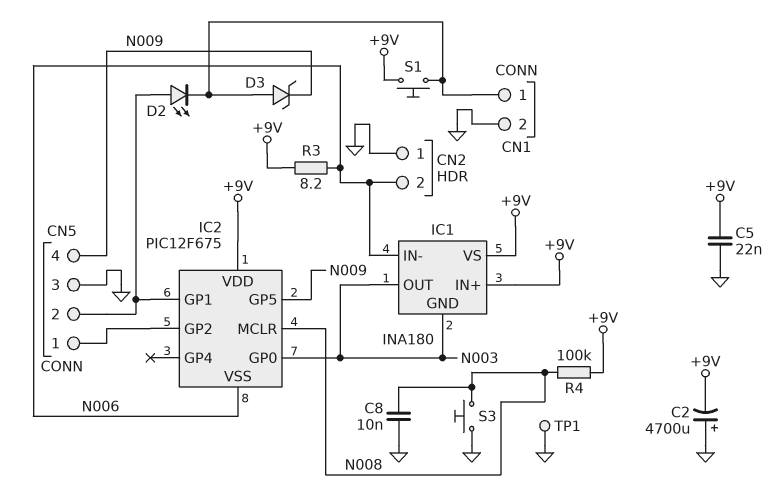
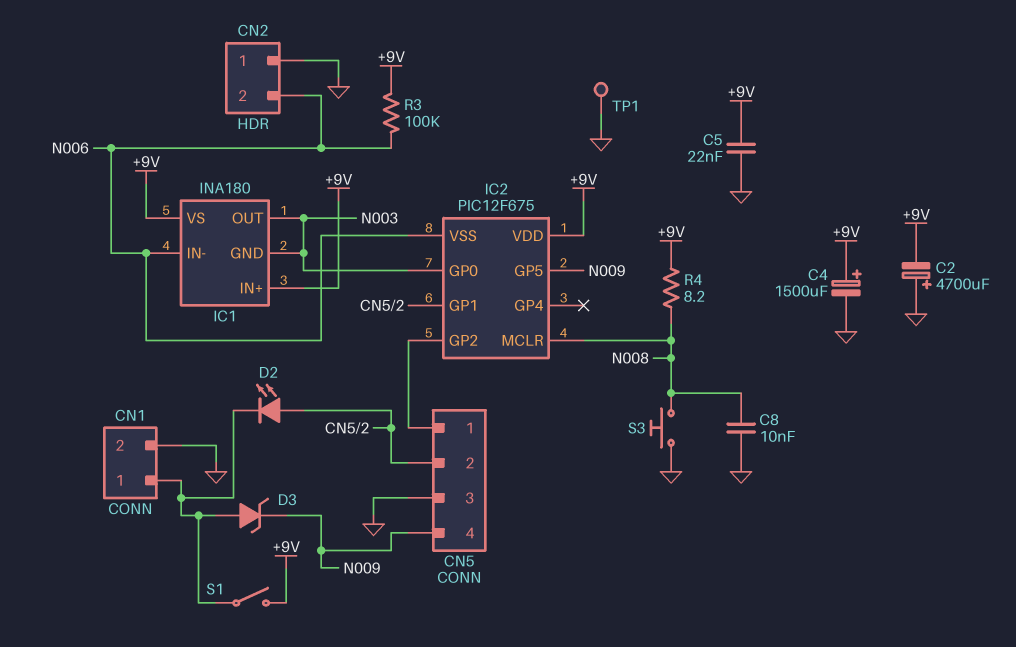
C4: none -> 1500uF (plus +9V, minus GND)
R3: 8.2 (+9V, N006) -> 100k (+9V, N006)
R4: 100k (+9V, N008) -> 8.2 (+9V, N008)
S1: button (+9V, CN1/1) -> switch (+9V, CN1/1)

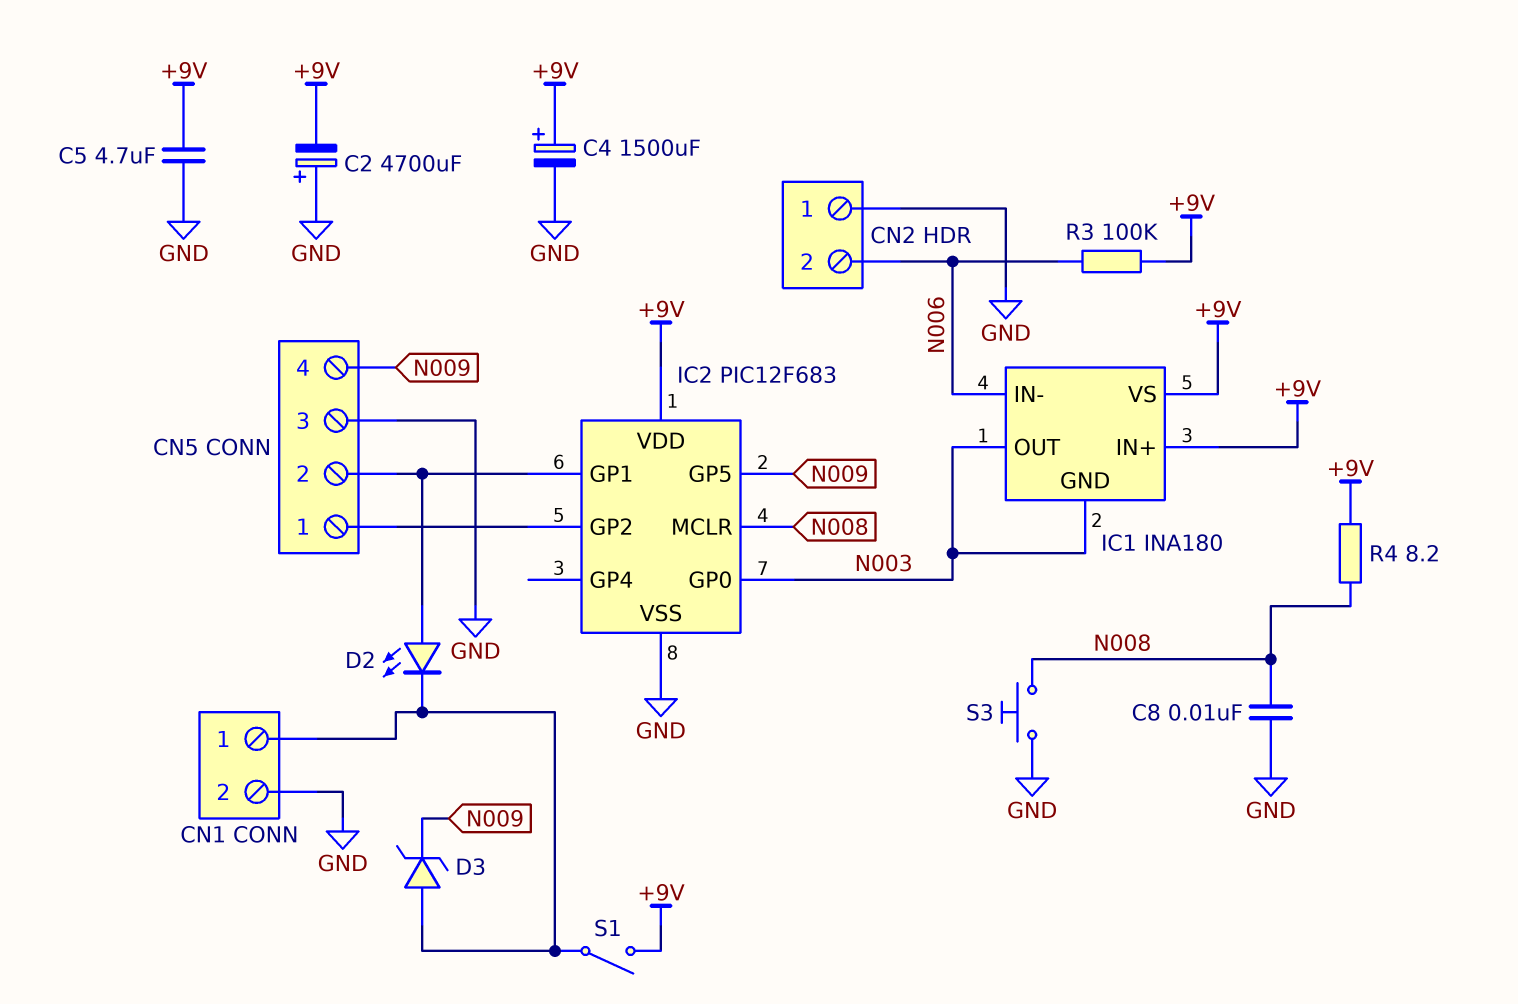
C5: 22nF (+9V, GND) -> 4.7uF (+9V, GND)
IC2: PIC12F675 -> PIC12F683
IC2 pin VSS: N006 -> GND
TP1: test point (GND) -> none

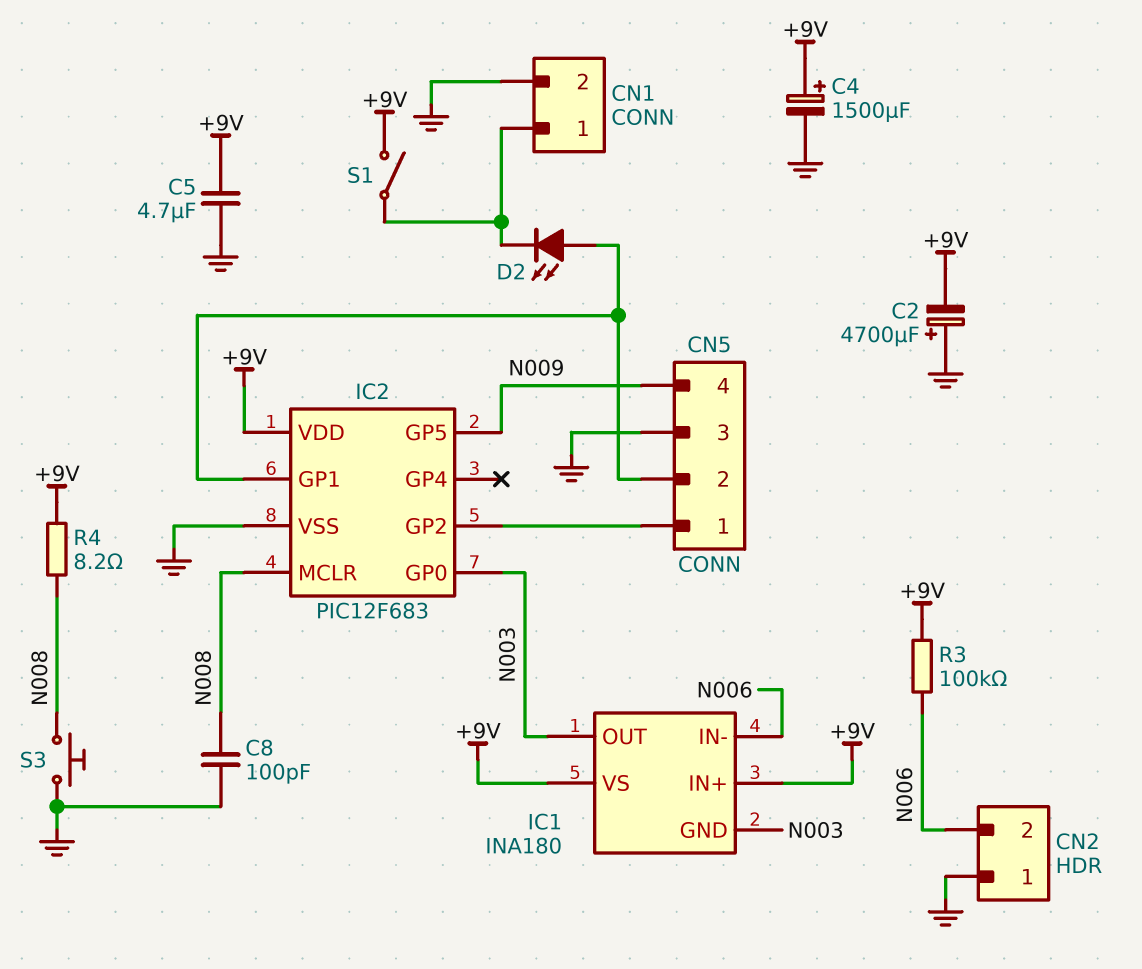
C8: 10nF (GND, N008) -> 100pF (GND, N008)
D3: zener (A CN1/1, K N009) -> none

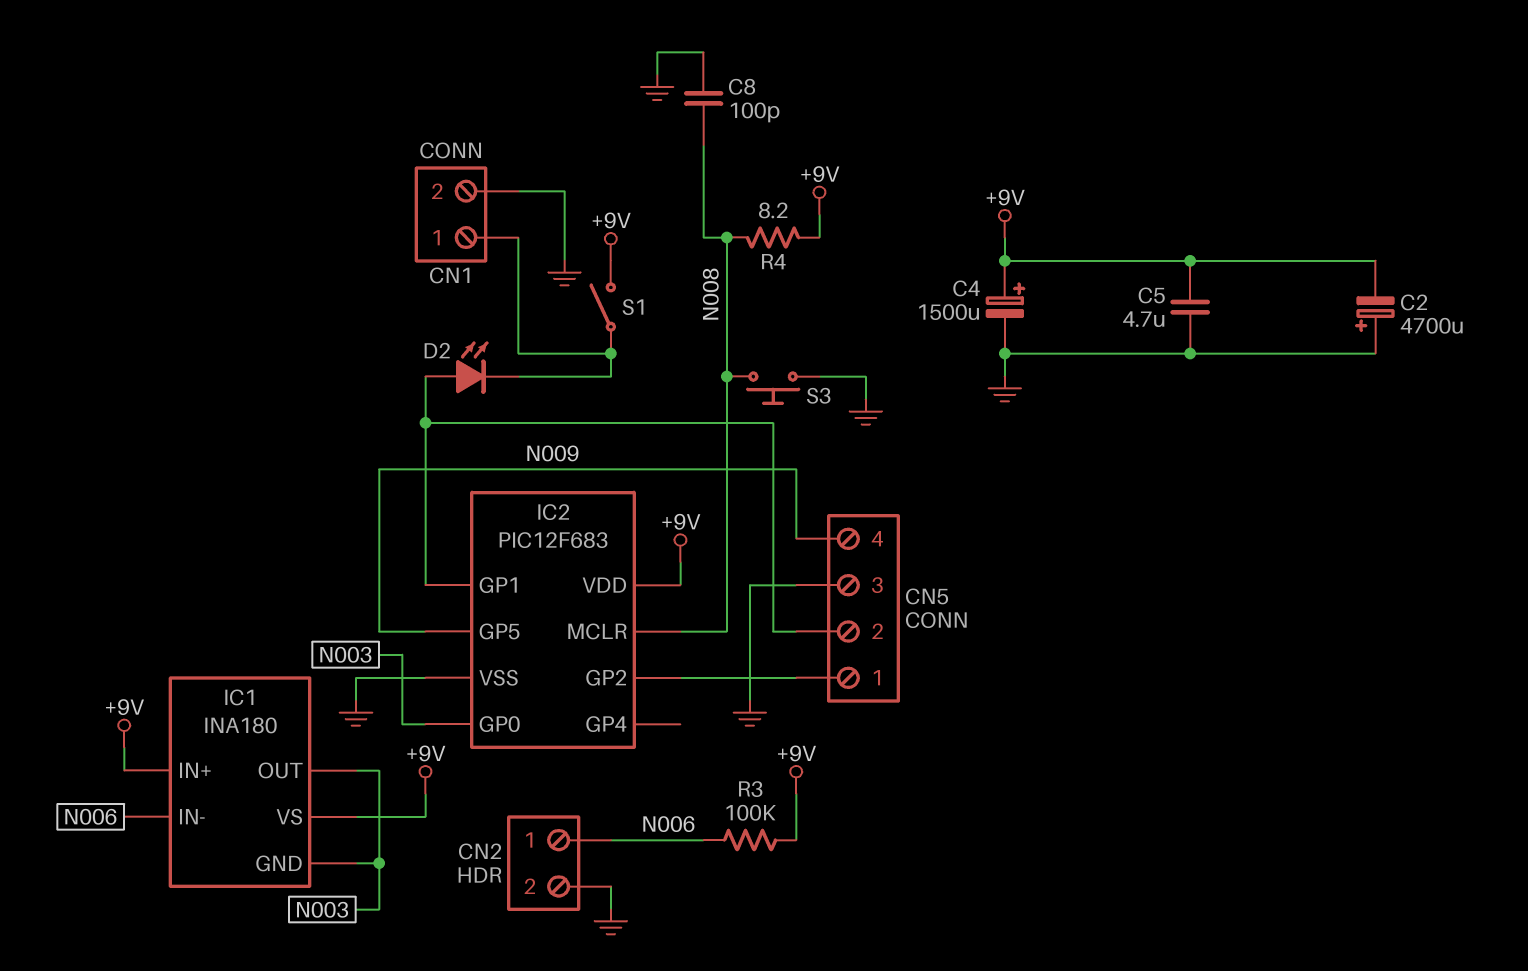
CN2 pin 1: GND -> N006
CN2 pin 2: N006 -> GND

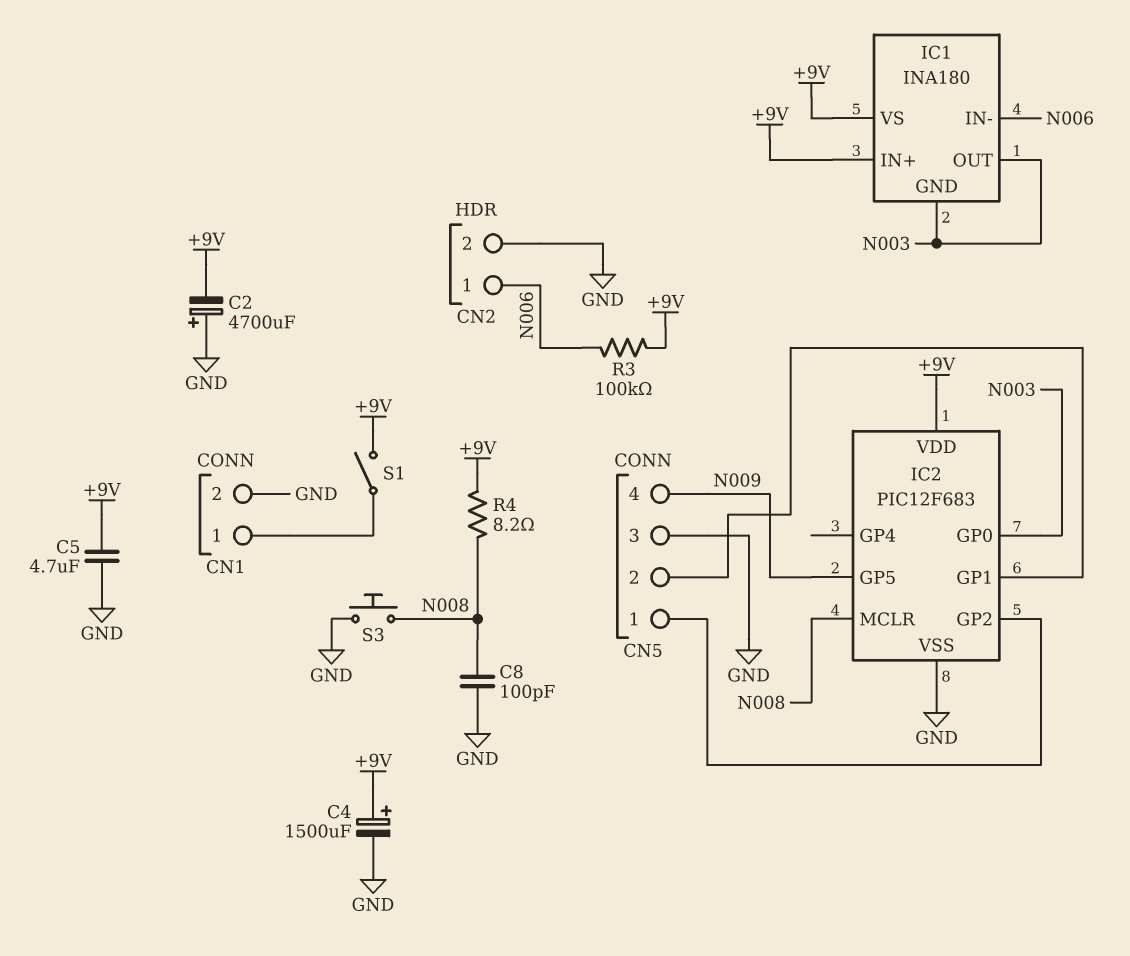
D2: LED (A CN5/2, K CN1/1) -> none

